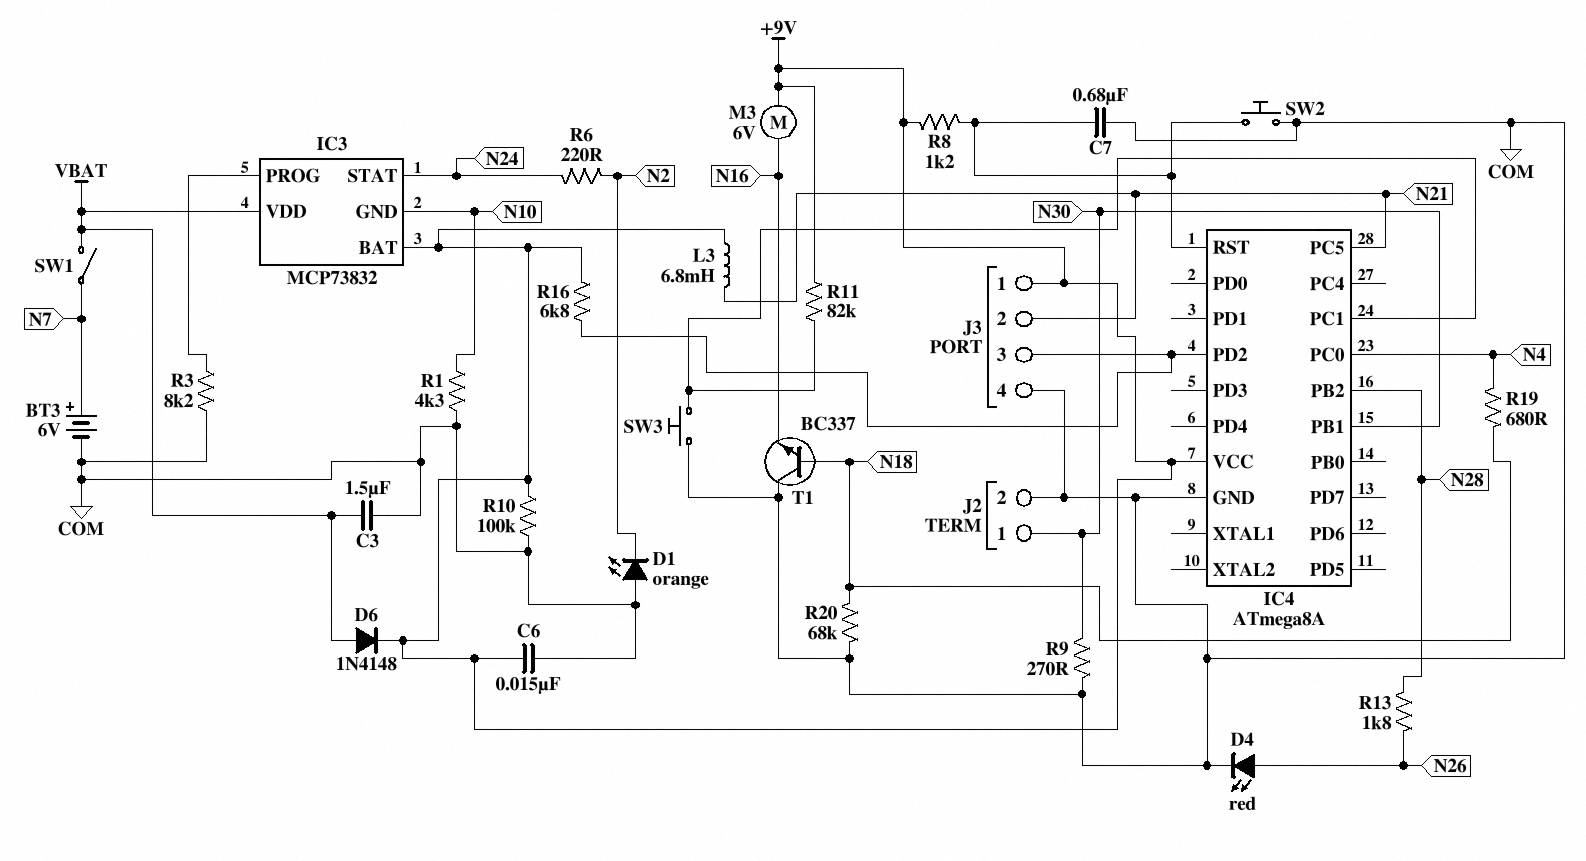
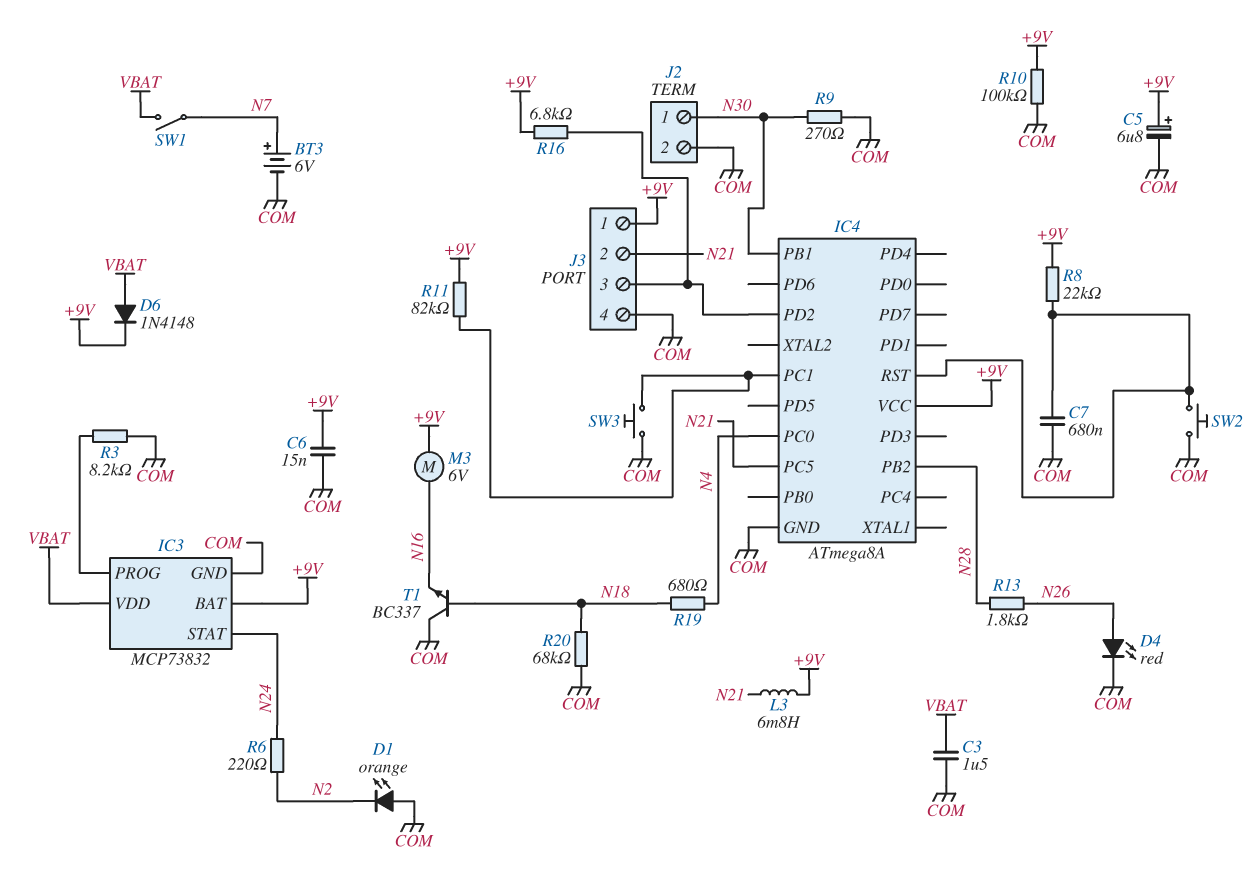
C5: none -> 6.8uF (plus +9V, minus COM)
IC3 pin GND: N10 -> COM
R1: 4.3k (COM, N10) -> none
R8: 1.2k (+9V, IC4/RST) -> 22k (+9V, IC4/RST)

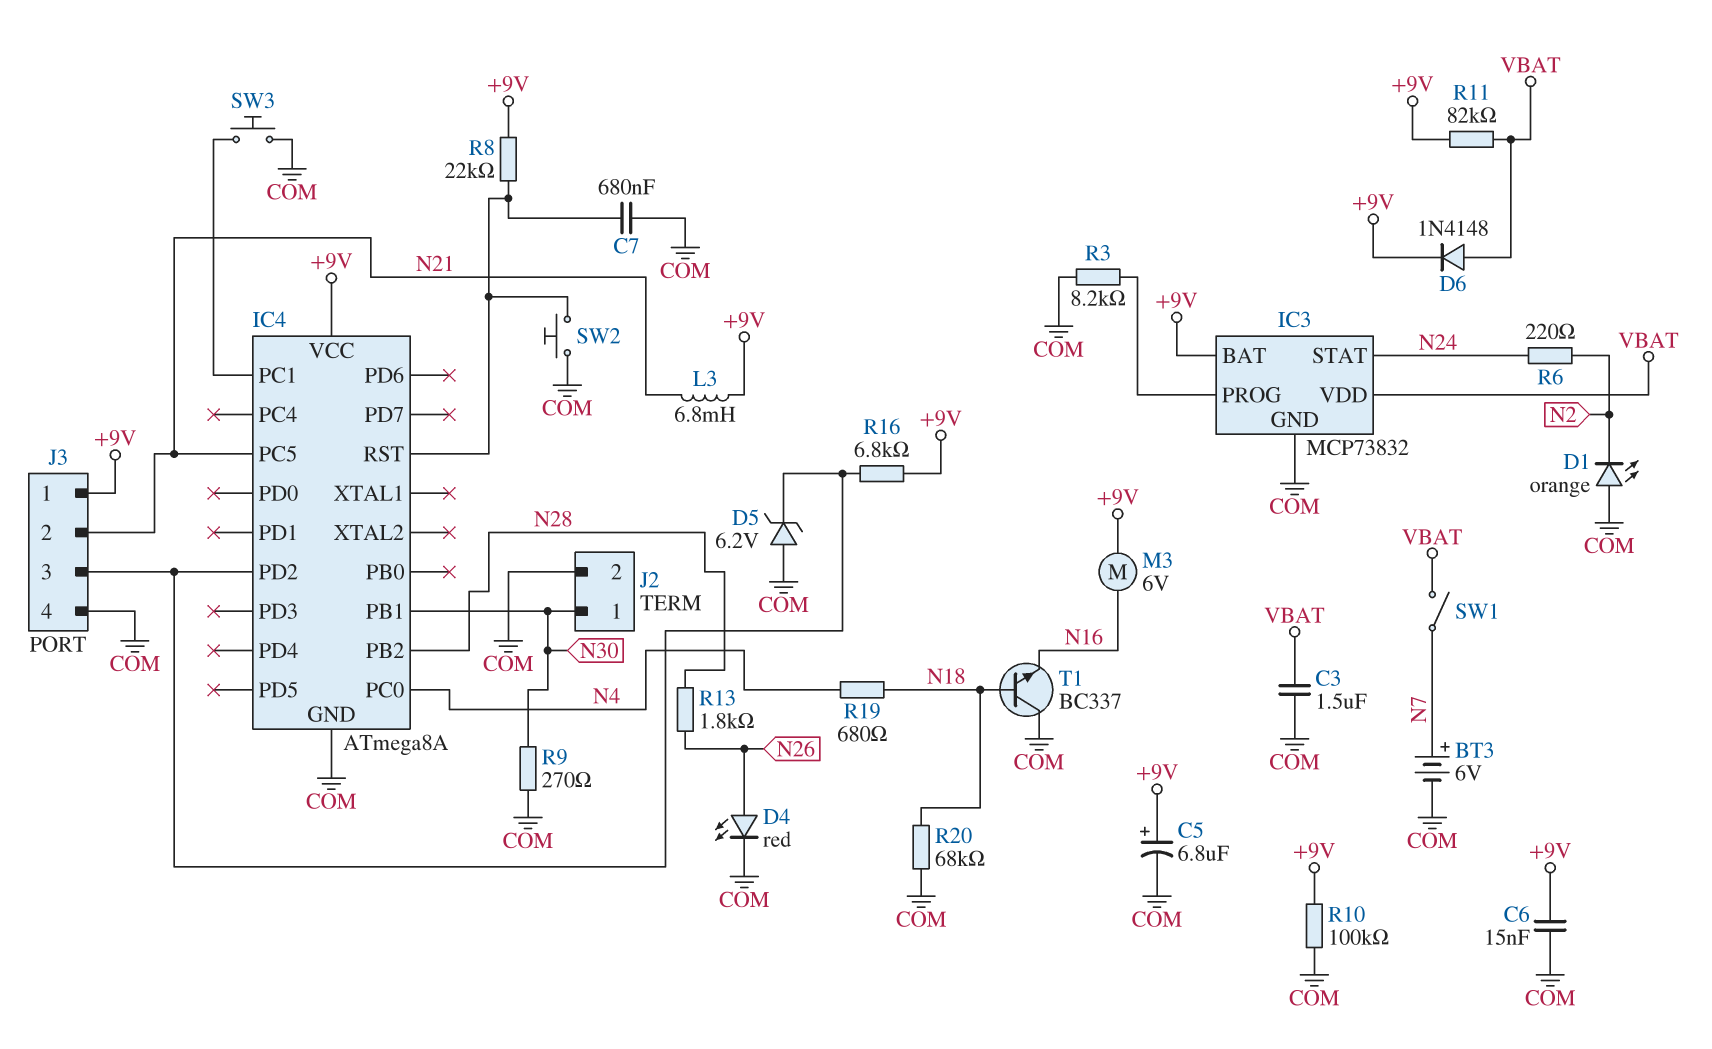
D5: none -> zener 6.2V (A COM, K IC4/PD2)
R11: 82k (+9V, IC4/PC1) -> 82k (+9V, VBAT)

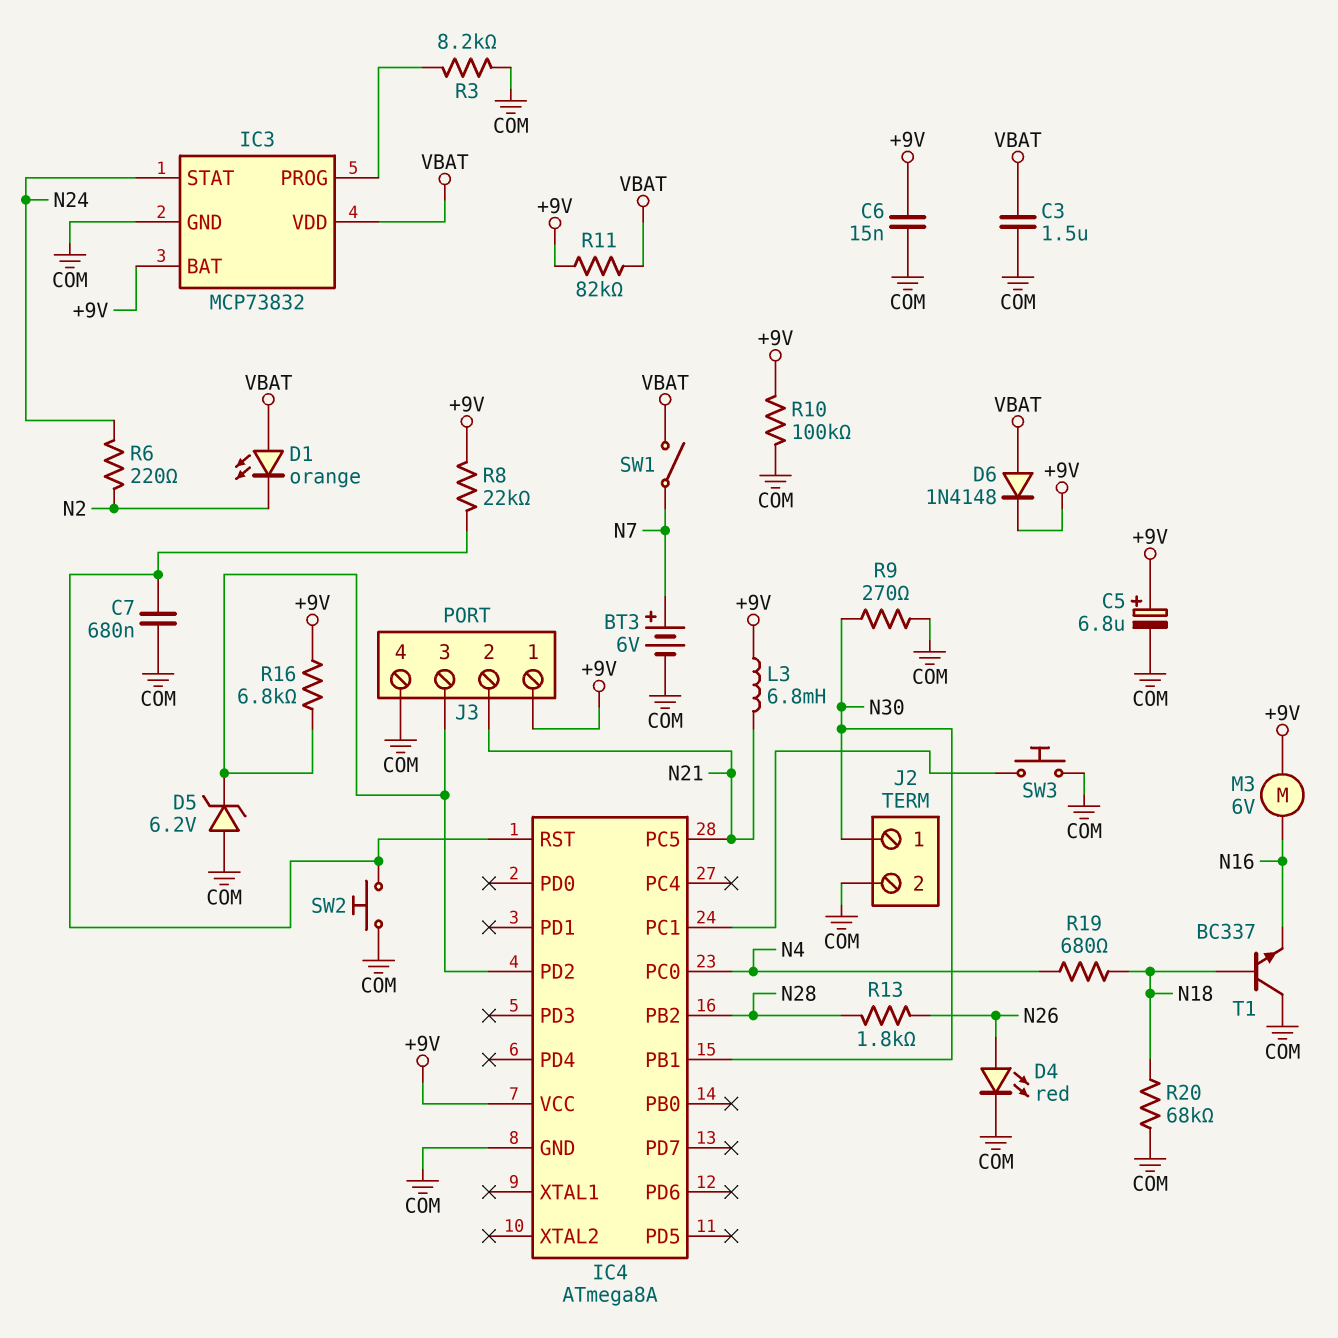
D1: LED orange (A COM, K N2) -> LED orange (A VBAT, K N2)

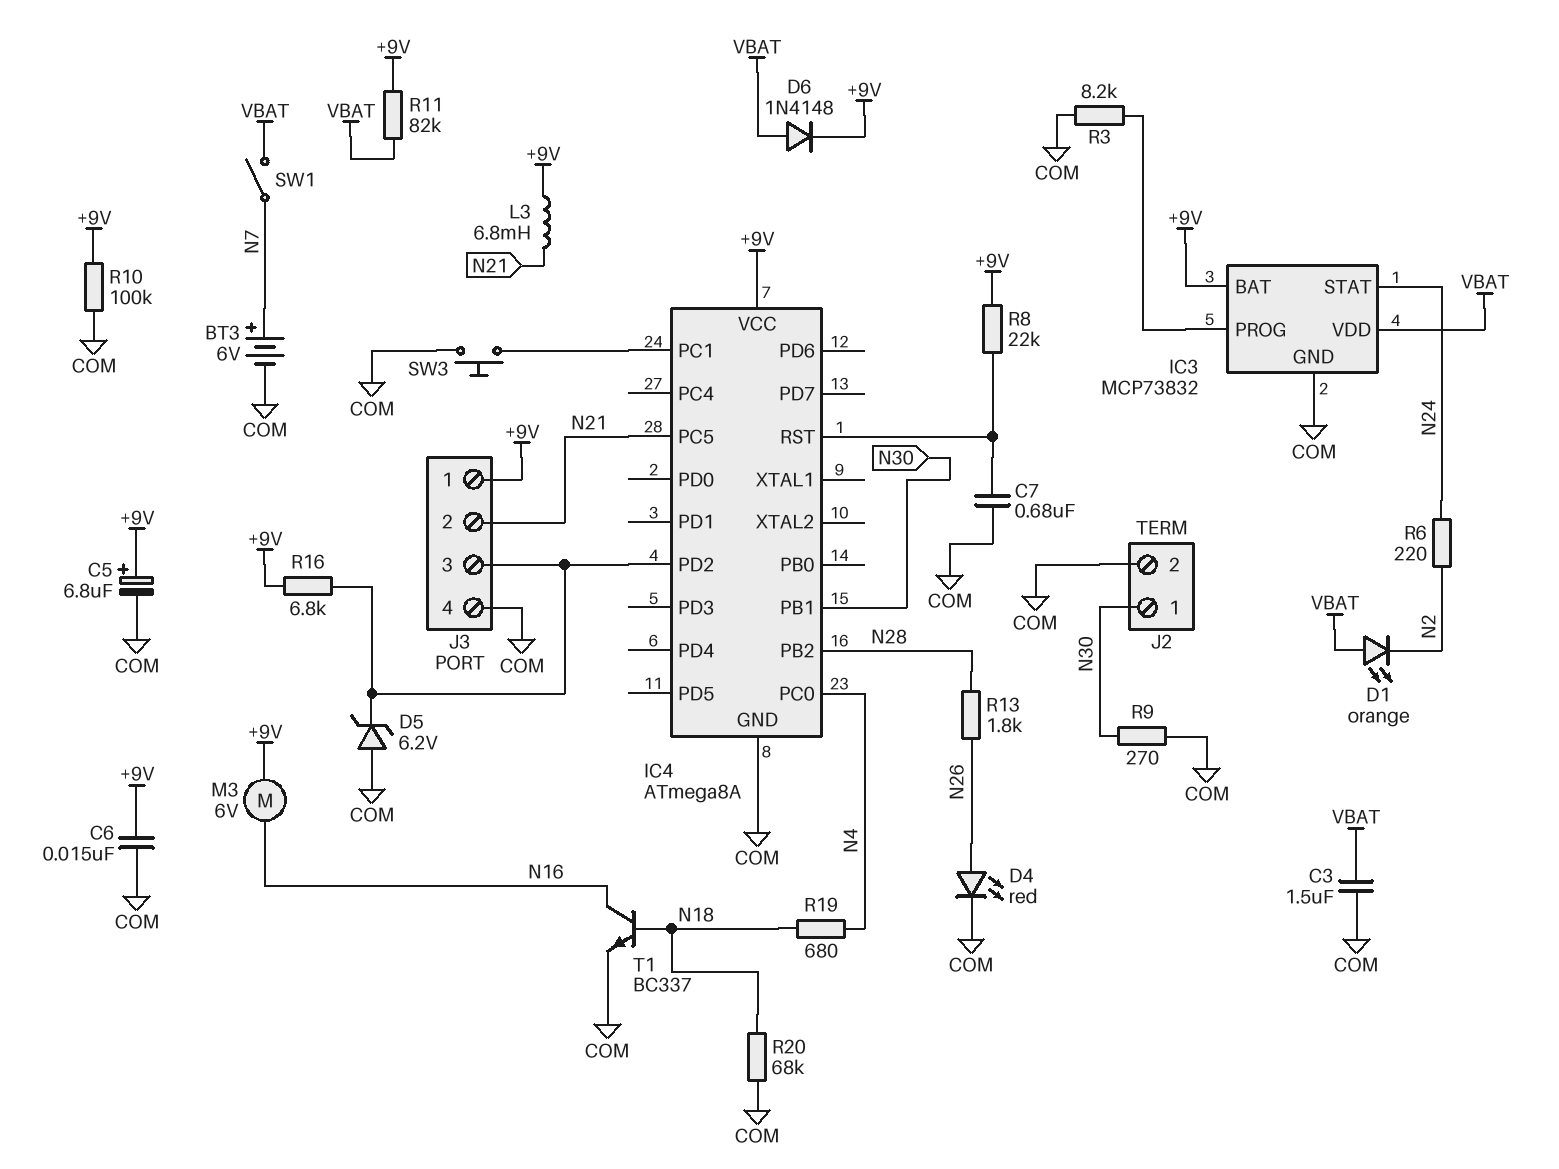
SW2: button (COM, IC4/RST) -> none
T1: NPN BC337 (B N18, C COM, E N16) -> NPN BC337 (B N18, C N16, E COM)

